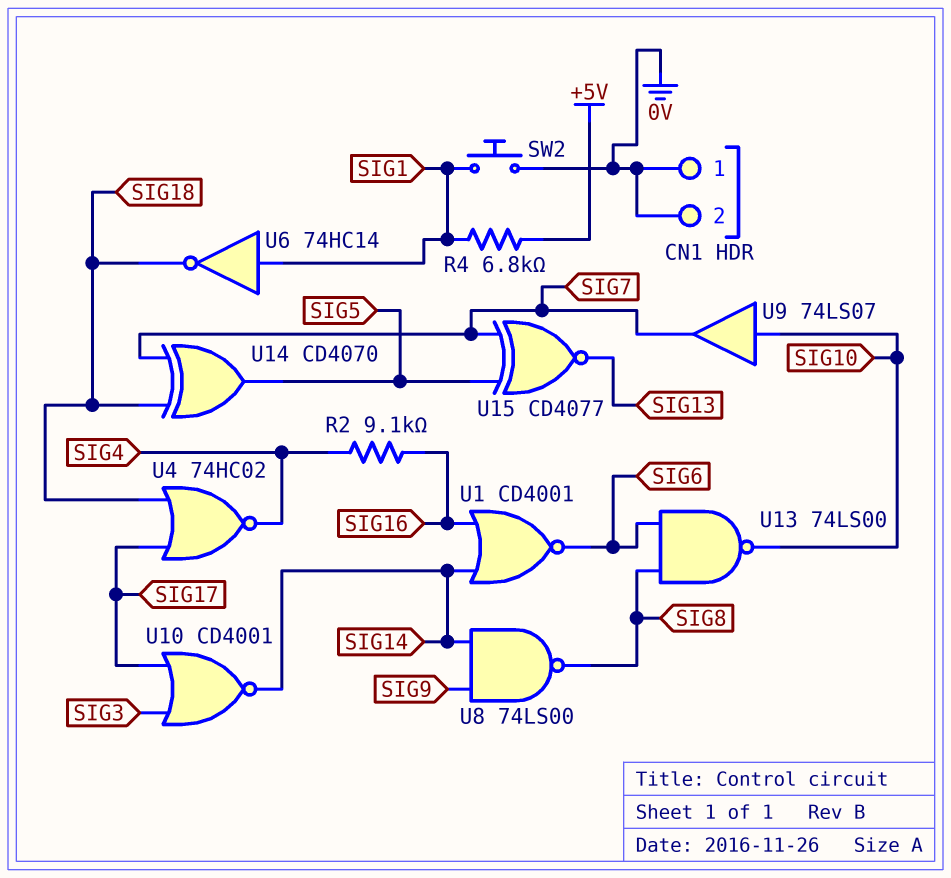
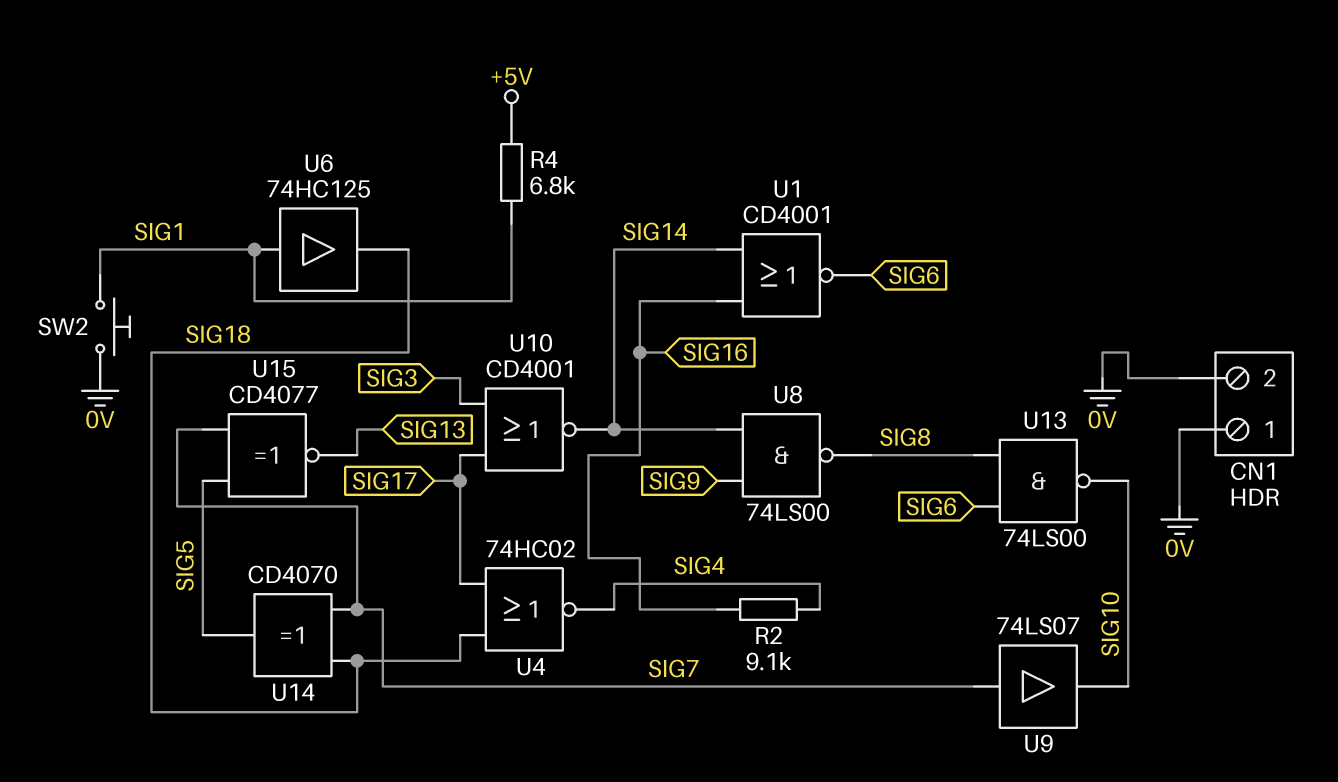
U6: NOT 74HC14 (in SIG1, out SIG18) -> buffer 74HC125 (in SIG1, out SIG18)
U9: buffer 74LS07 (in SIG10, out SIG7) -> buffer 74LS07 (in SIG7, out SIG10)

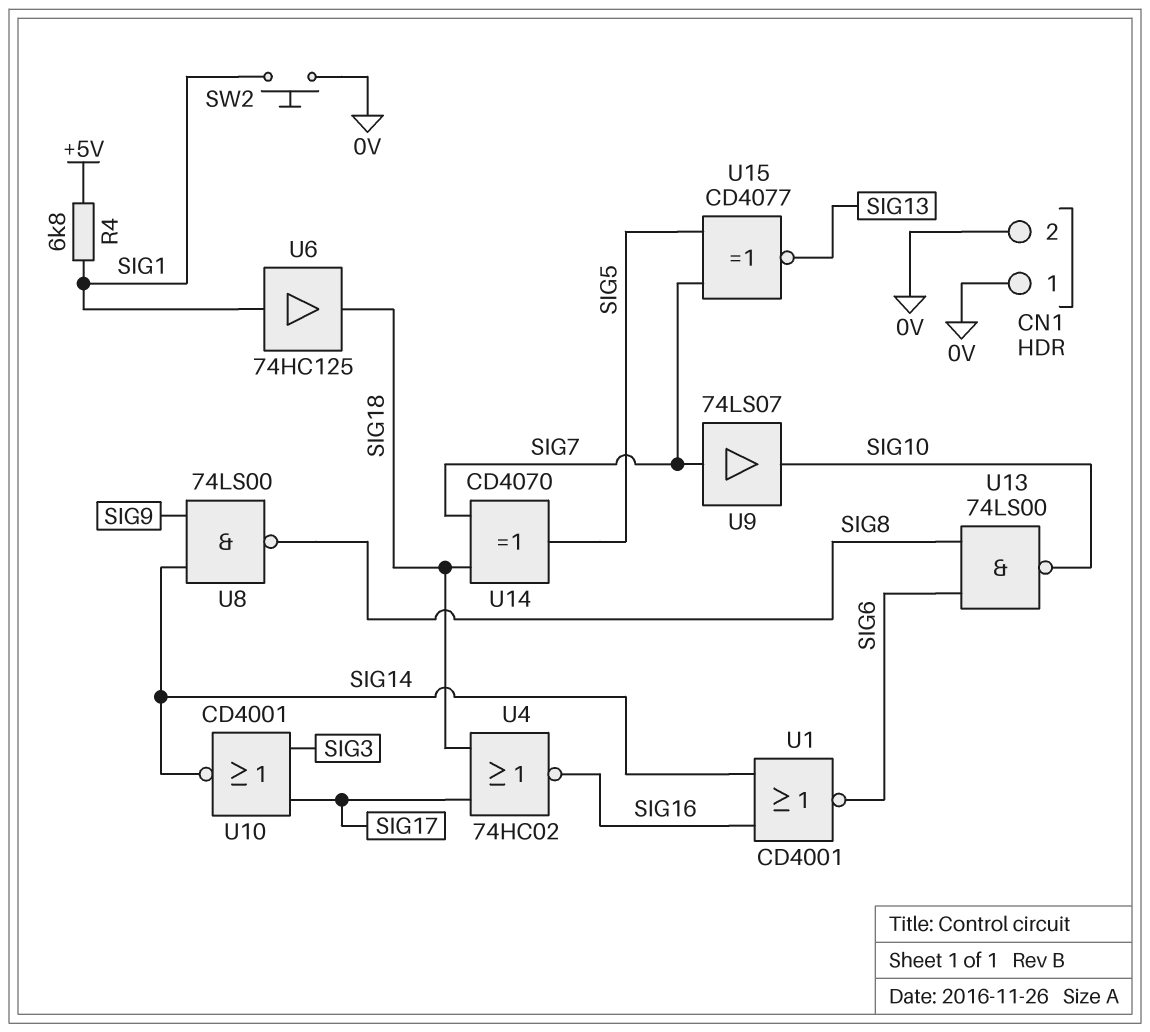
R2: 9.1k (SIG4, SIG16) -> none
U4: NOR 74HC02 (in SIG17, in SIG18, out SIG4) -> NOR 74HC02 (in SIG17, in SIG18, out SIG16)

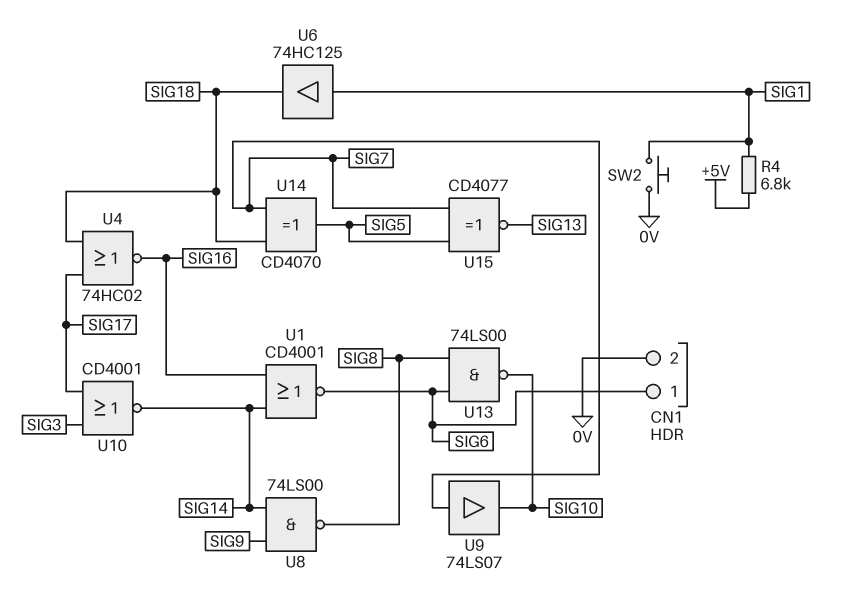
CN1 pin 1: 0V -> SIG6

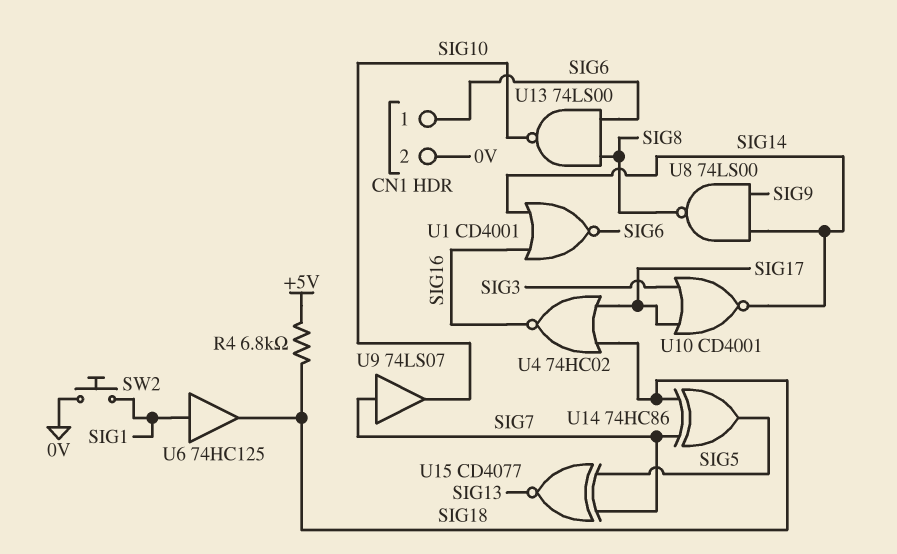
R4: 6.8k (+5V, SIG1) -> 6.8k (+5V, SIG18)
U14: XOR CD4070 (in SIG7, in SIG18, out SIG5) -> XOR 74HC86 (in SIG7, in SIG18, out SIG5)

